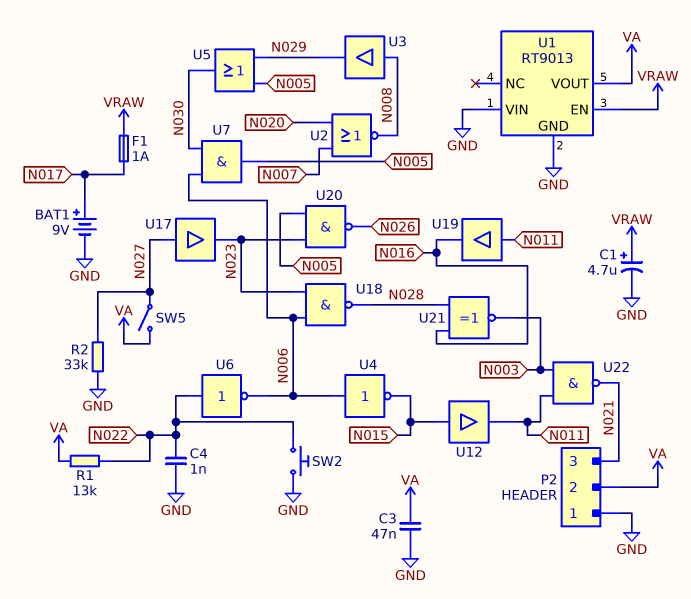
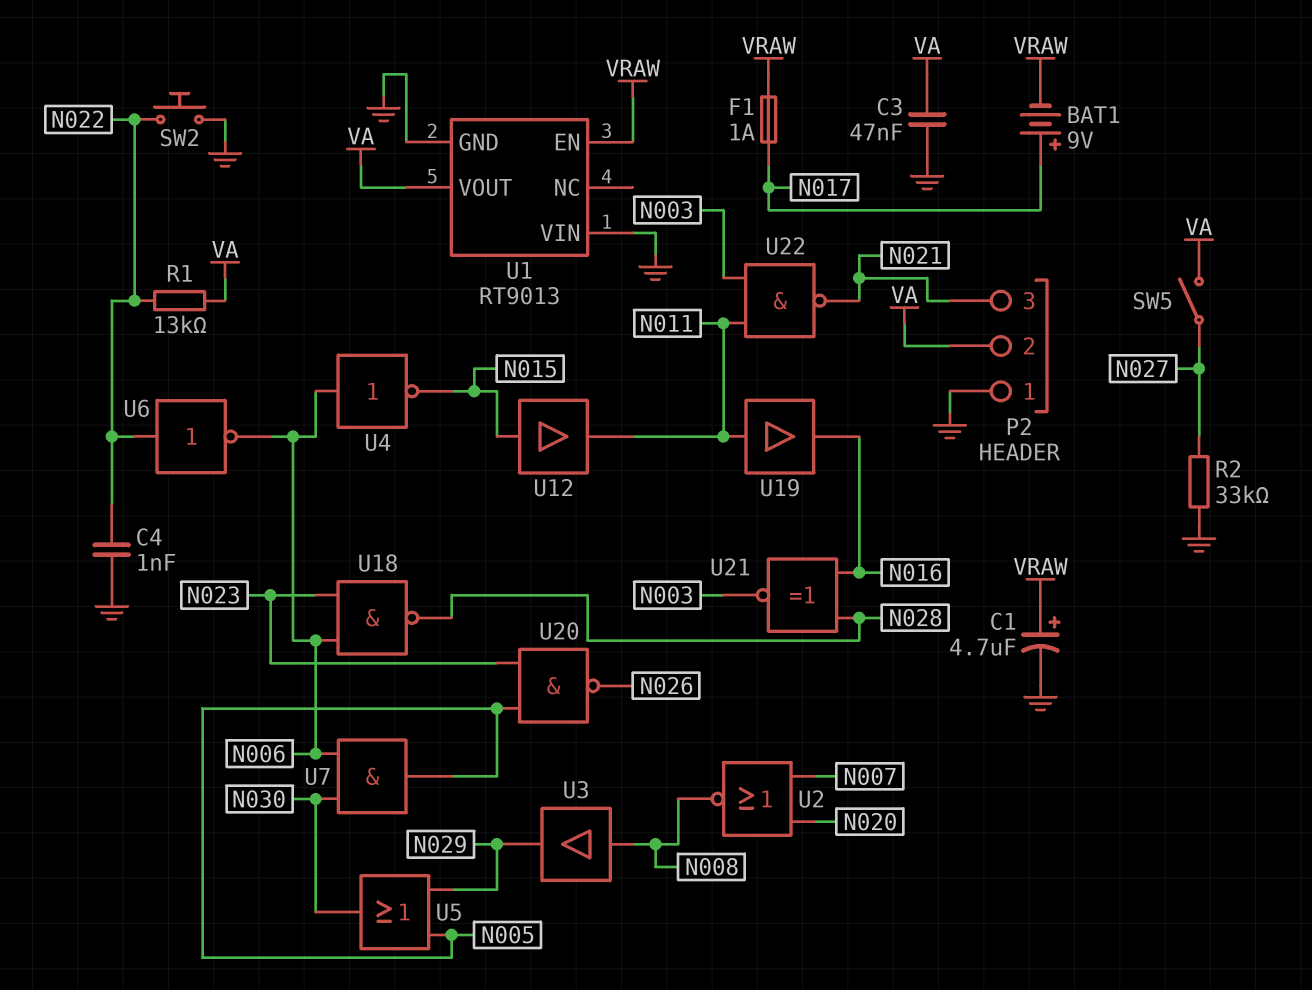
BAT1: 9V (plus N017, minus GND) -> 9V (plus N017, minus VRAW)
U17: buffer (in N027, out N023) -> none

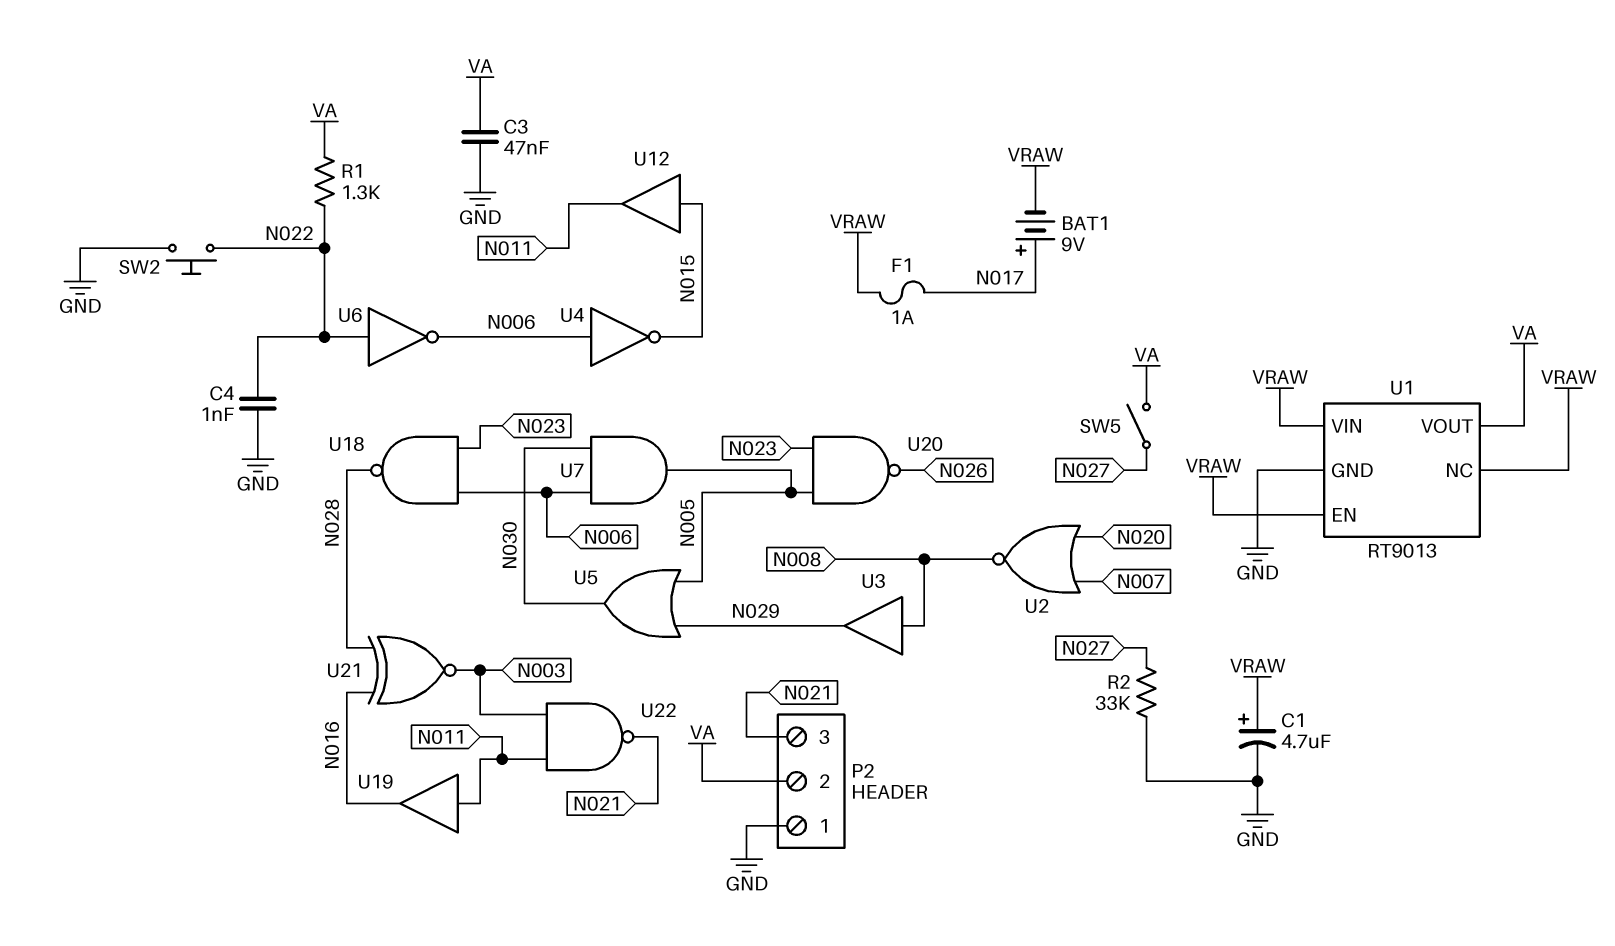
R1: 13k (N022, VA) -> 1.3k (N022, VA)
U1 pin NC: none -> VRAW
U1 pin VIN: GND -> VRAW

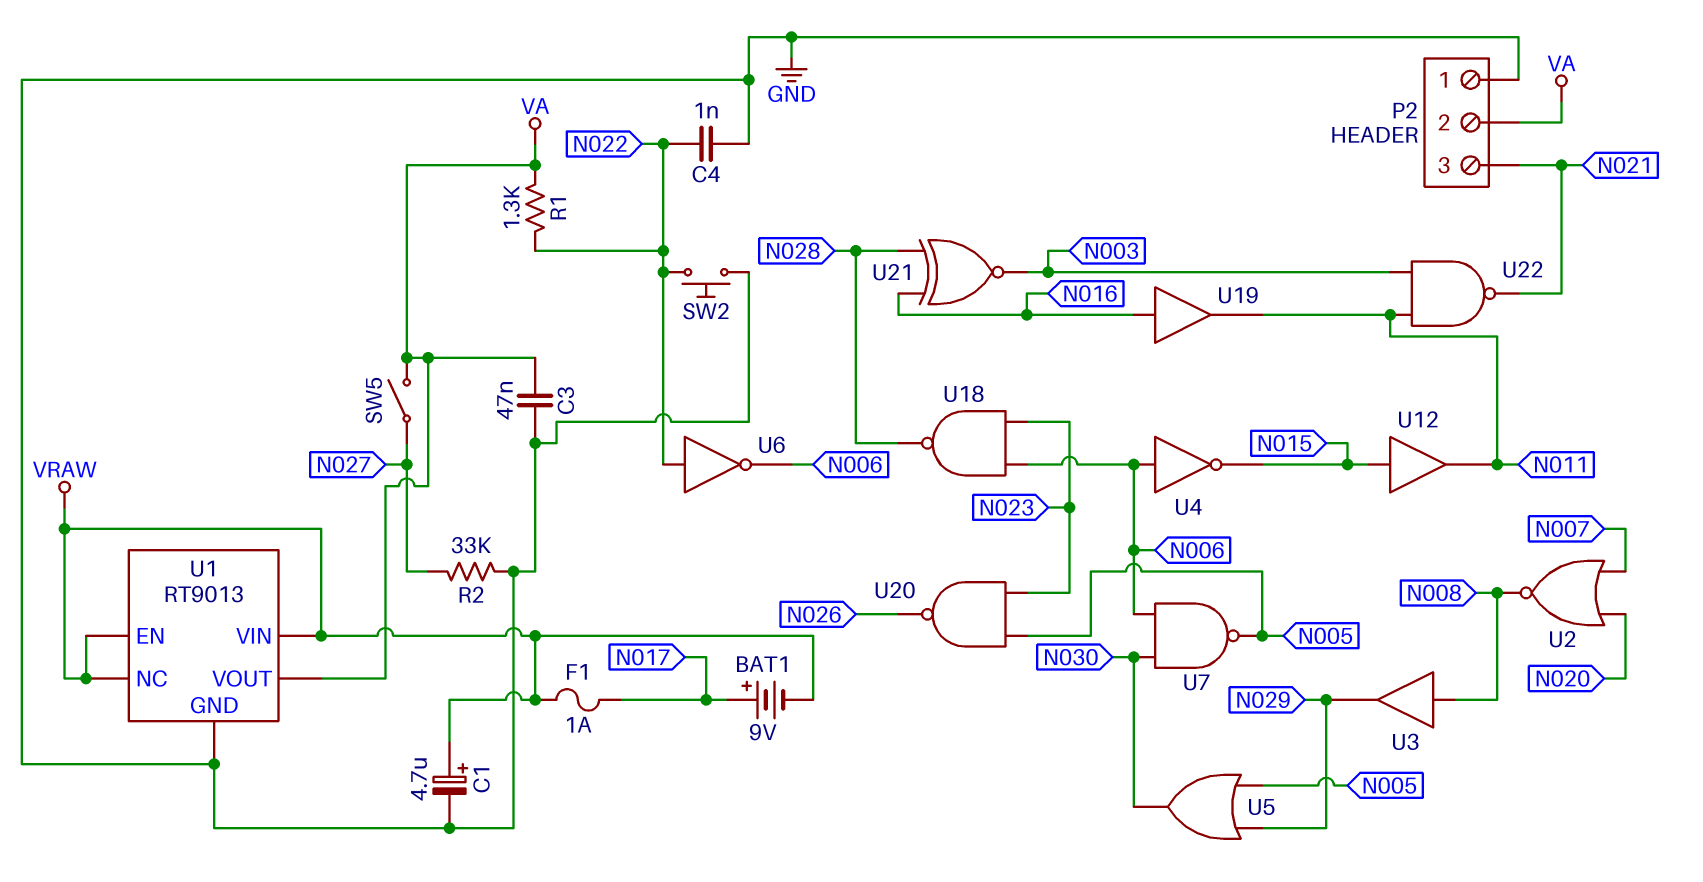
U7: AND (in N006, in N030, out N005) -> NAND (in N006, in N030, out N005)
U19: buffer (in N011, out N016) -> buffer (in N016, out N011)

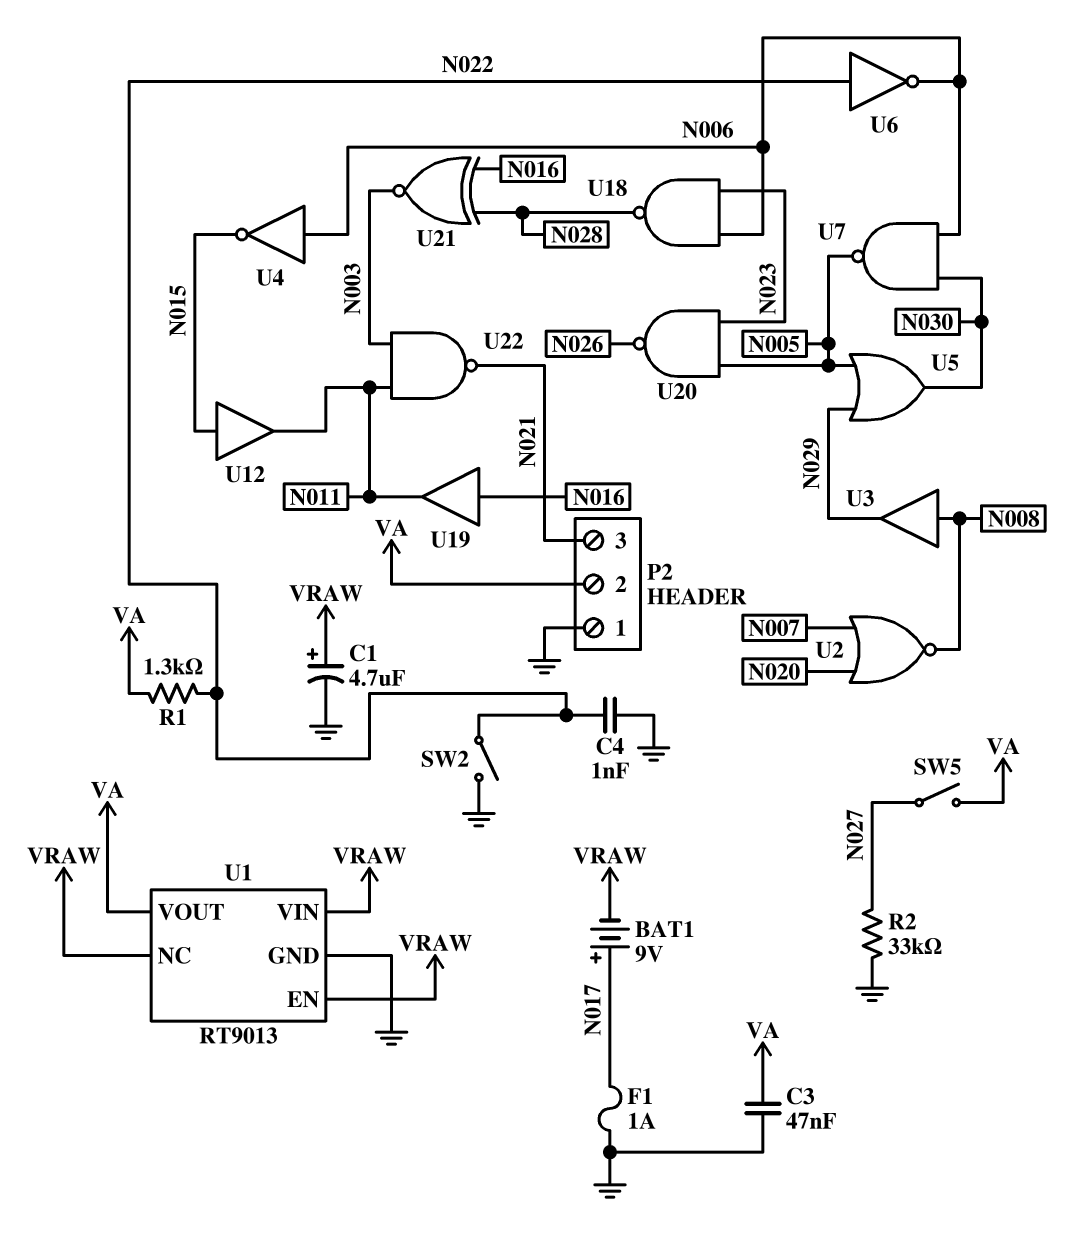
F1: 1A (N017, VRAW) -> 1A (GND, N017)
SW2: button (GND, N022) -> switch (GND, N022)

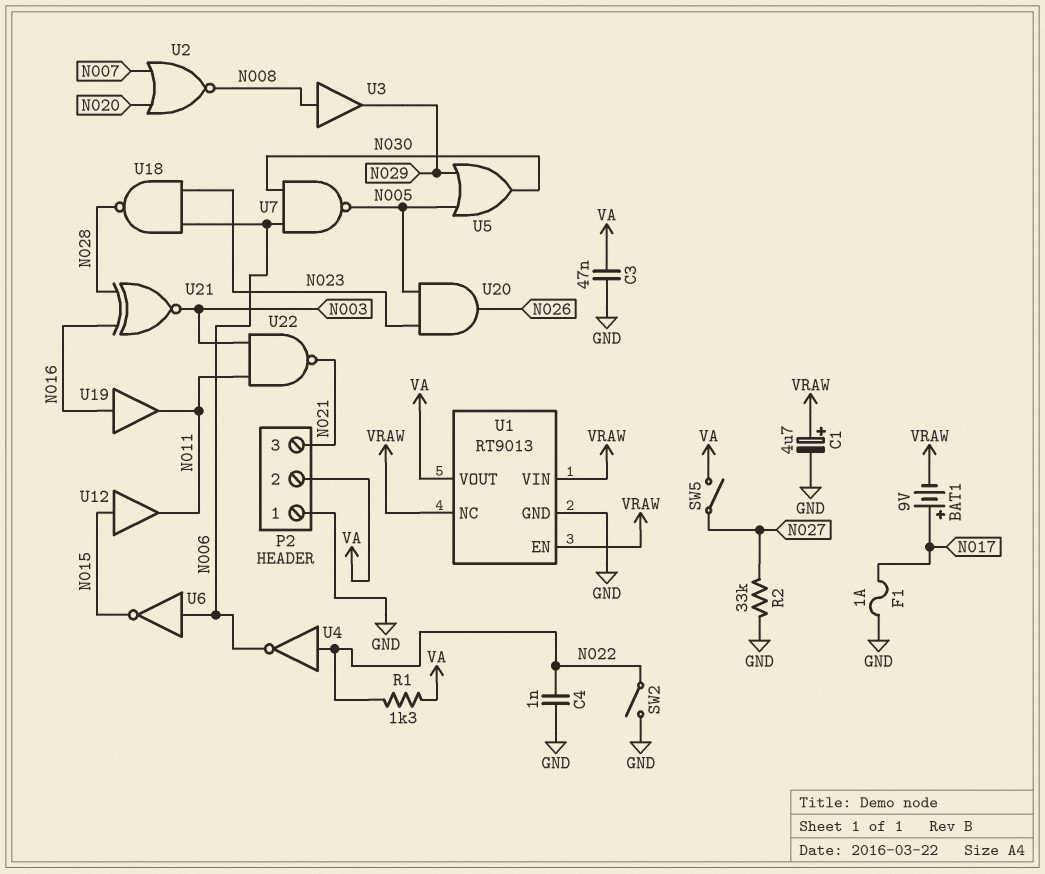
U4: NOT (in N006, out N015) -> NOT (in N022, out N006)
U6: NOT (in N022, out N006) -> NOT (in N006, out N015)
U20: NAND (in N005, in N023, out N026) -> AND (in N005, in N023, out N026)

